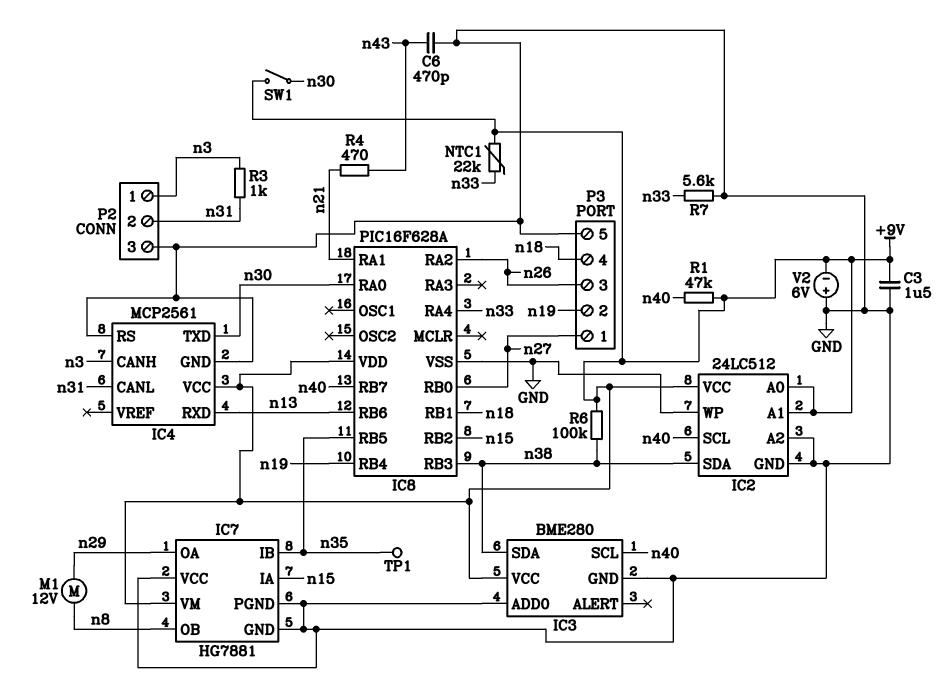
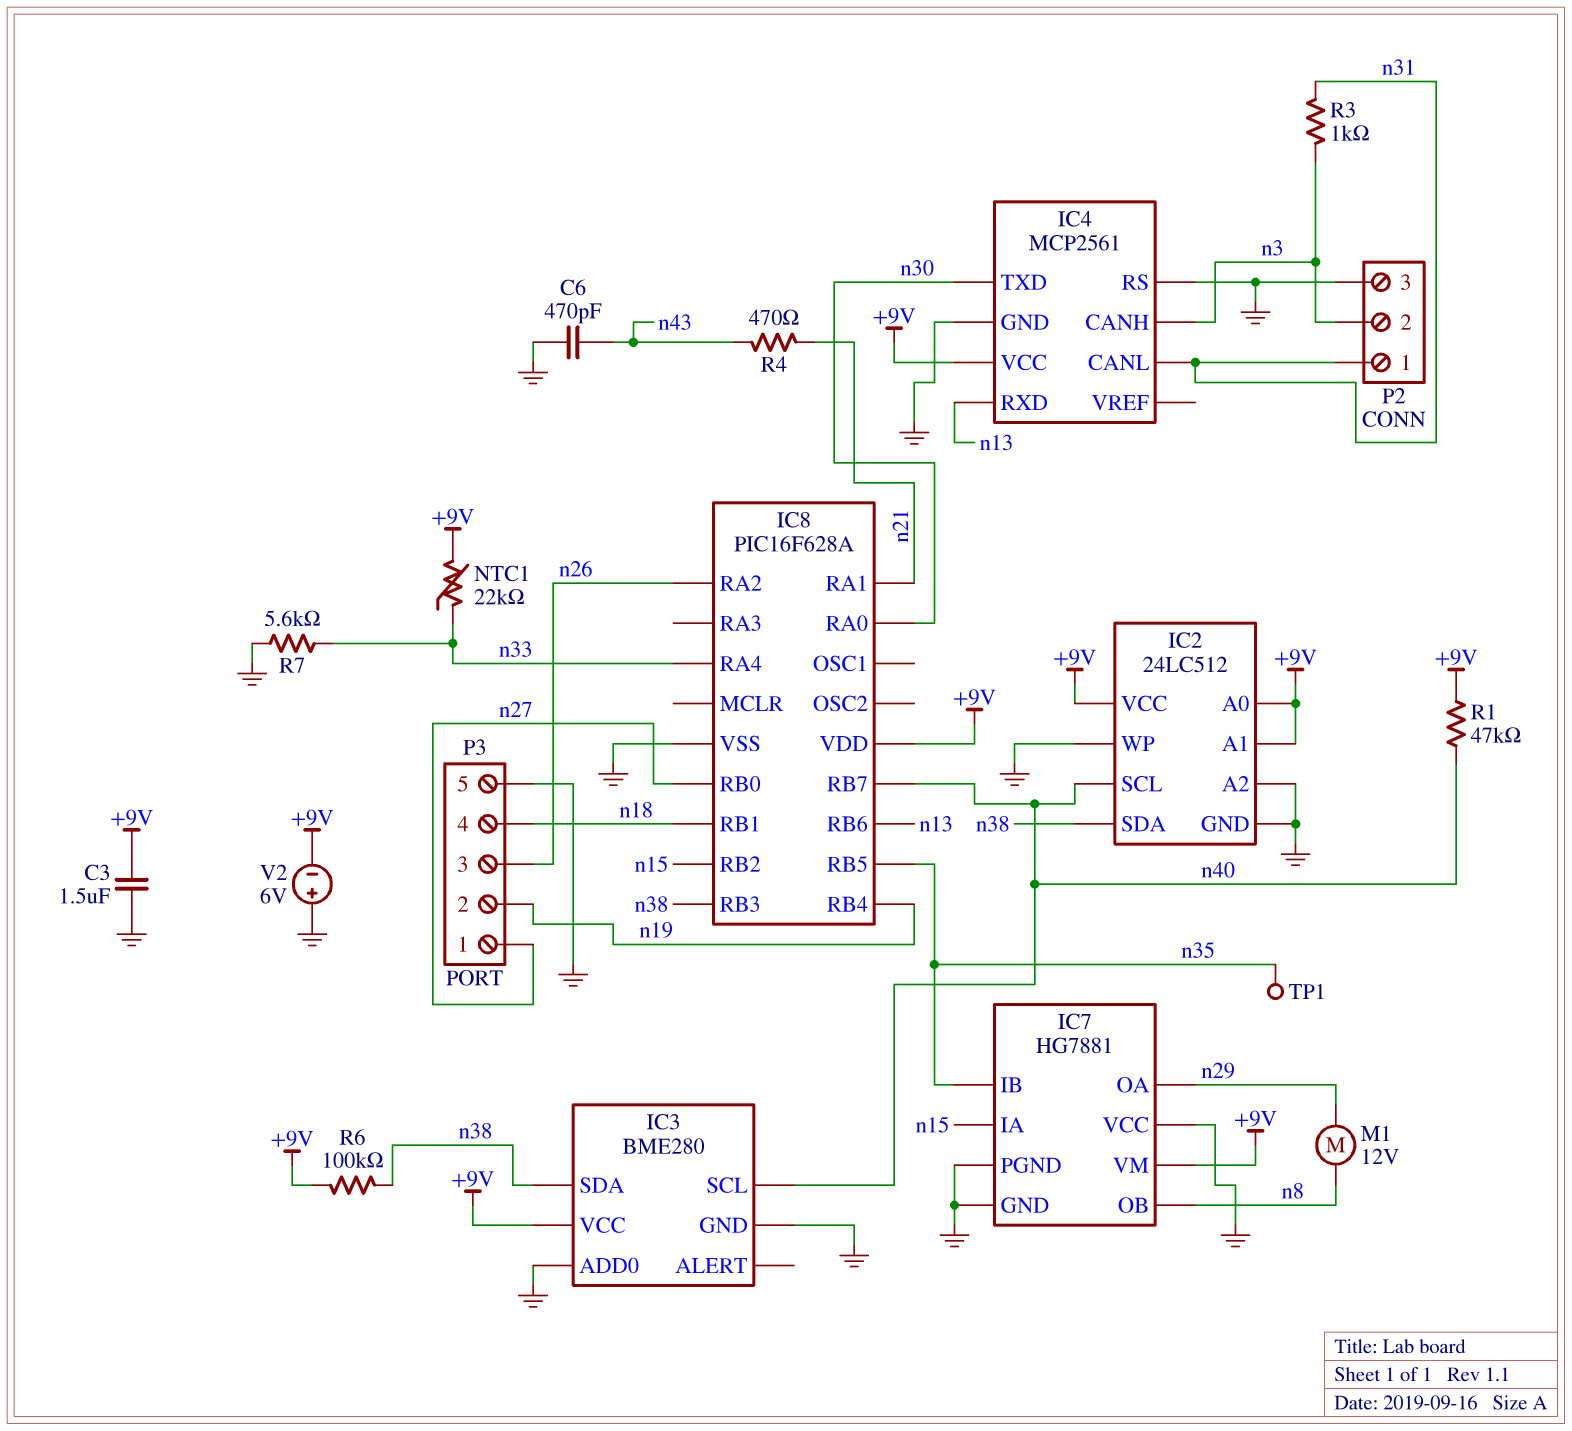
P2 pin 1: n3 -> n31
P2 pin 2: n31 -> n3
SW1: switch (+9V, n30) -> none

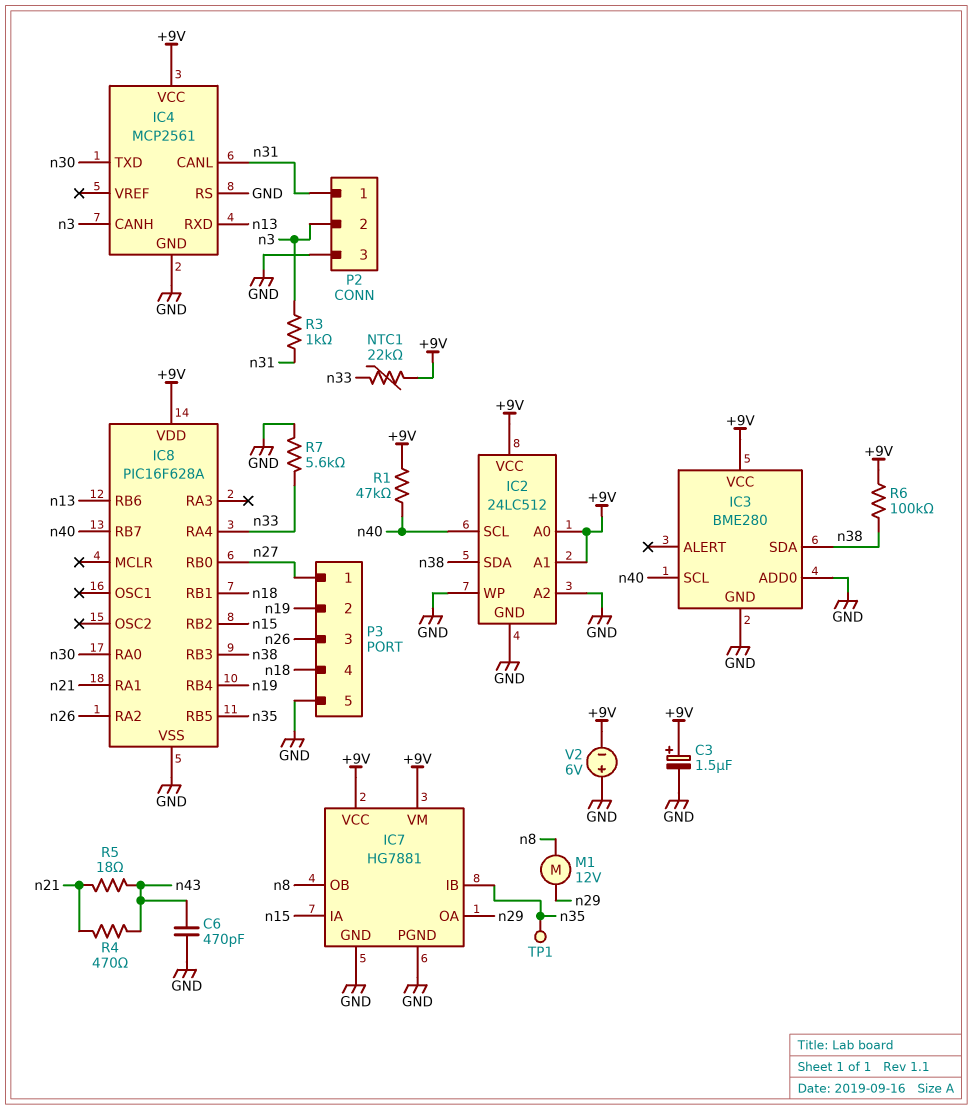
C3: 1.5uF (+9V, GND) -> 1.5uF (plus +9V, minus GND)
IC7 pin VCC: GND -> +9V
R5: none -> 18 (n21, n43)

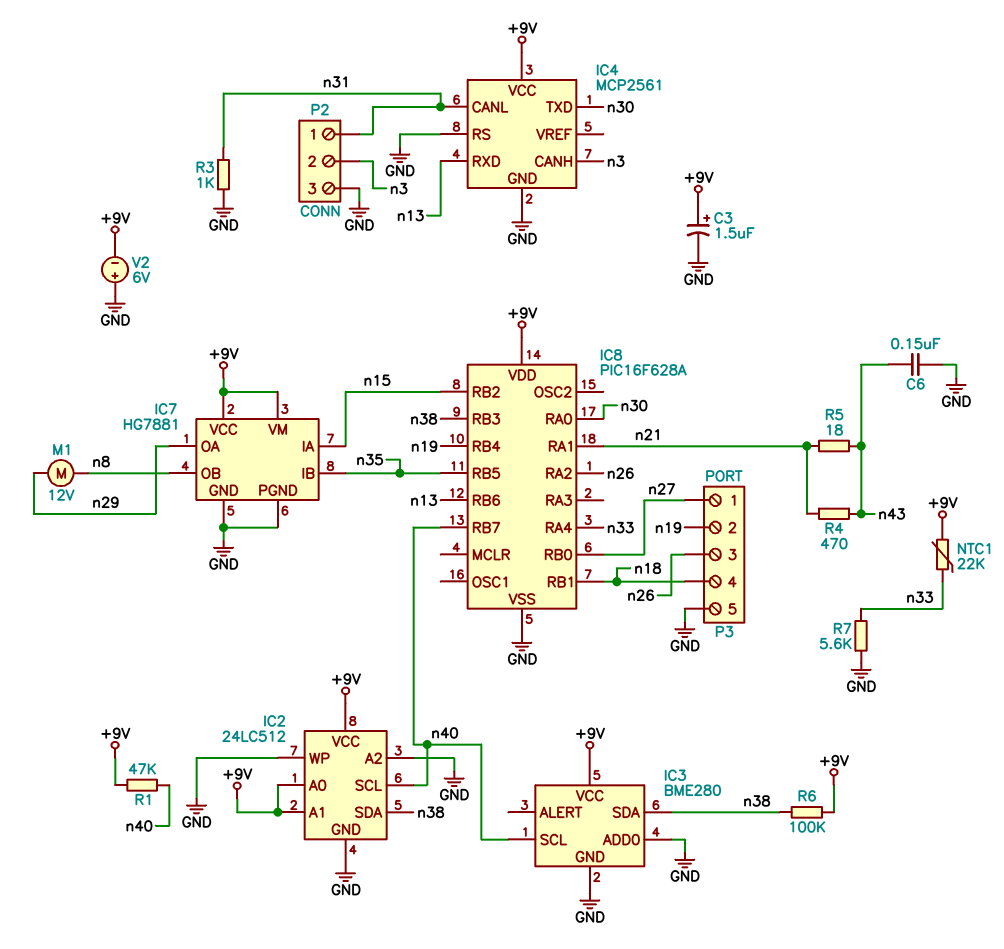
C6: 470pF (GND, n43) -> 150nF (GND, n43)
R3: 1k (n3, n31) -> 1k (GND, n31)
TP1: test point (n35) -> none

